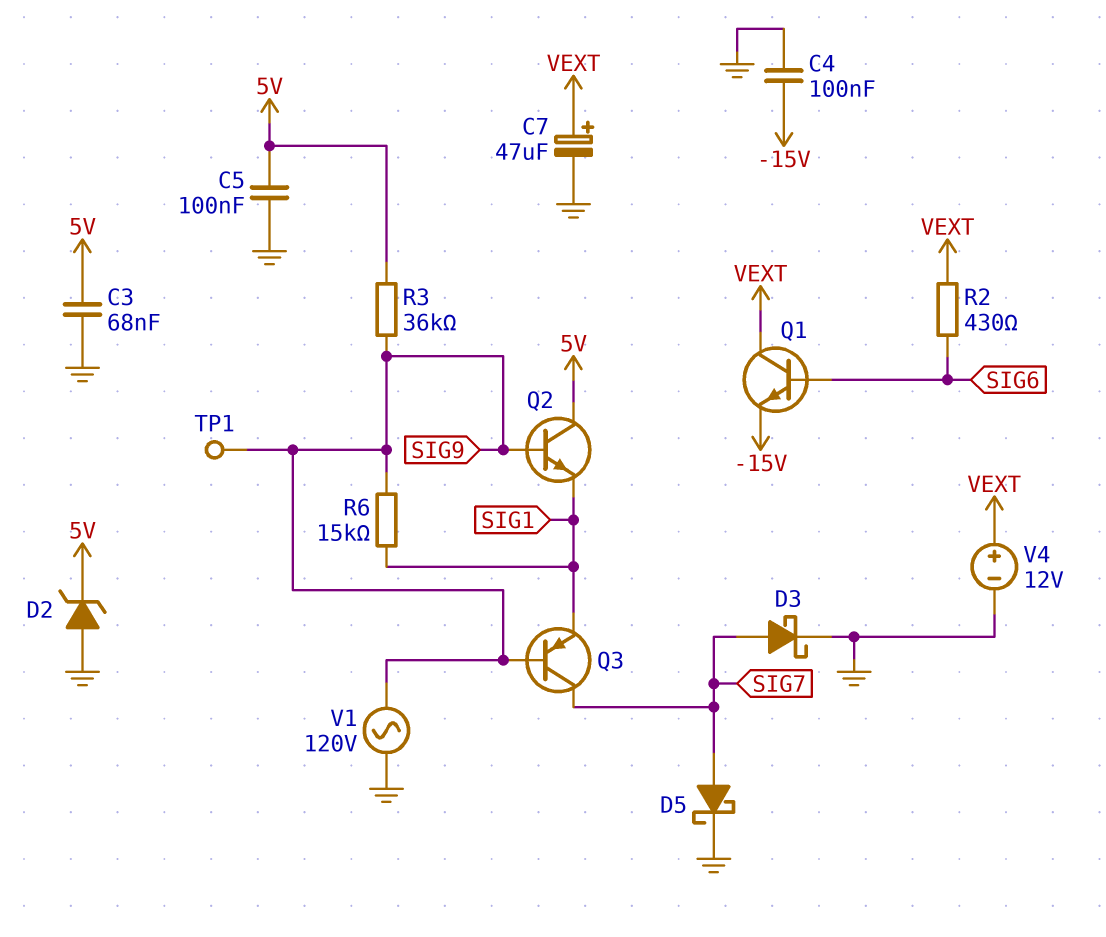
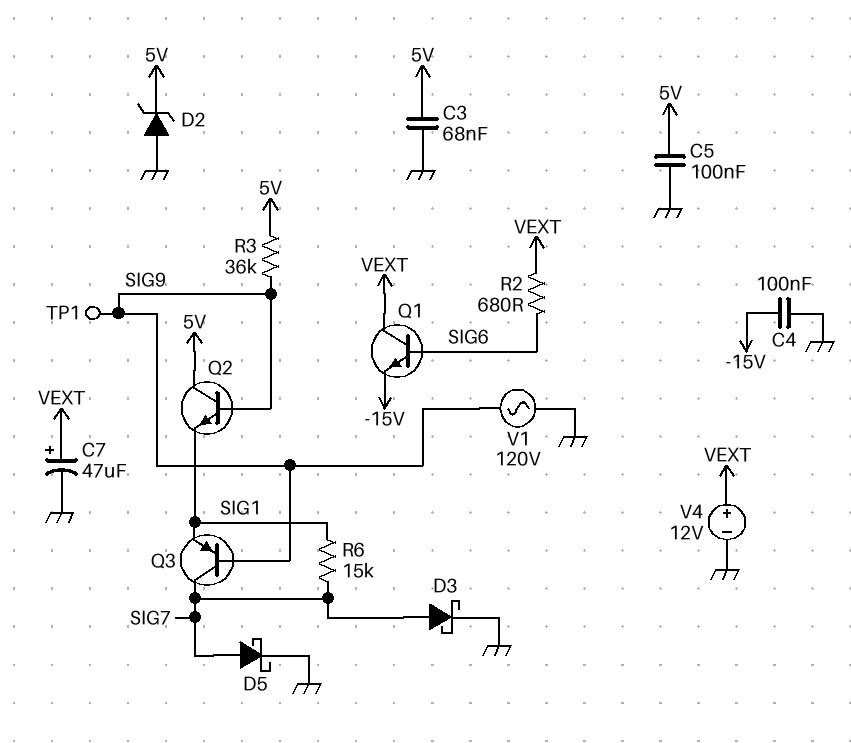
R2: 430 (SIG6, VEXT) -> 680 (SIG6, VEXT)
R6: 15k (SIG1, SIG9) -> 15k (SIG1, SIG7)

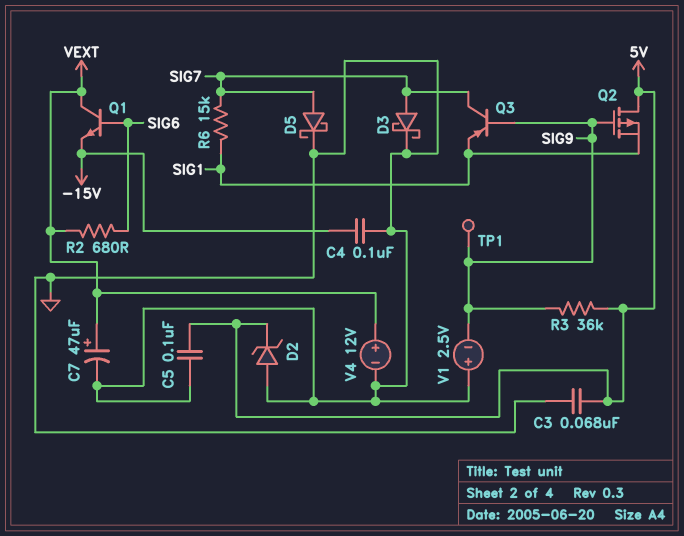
Q2: NPN (B SIG9, C 5V, E SIG1) -> PMOS (G SIG9, D 5V, S SIG1)
V1: AC 120V (GND, SIG9) -> 2.5V (plus GND, minus SIG9)

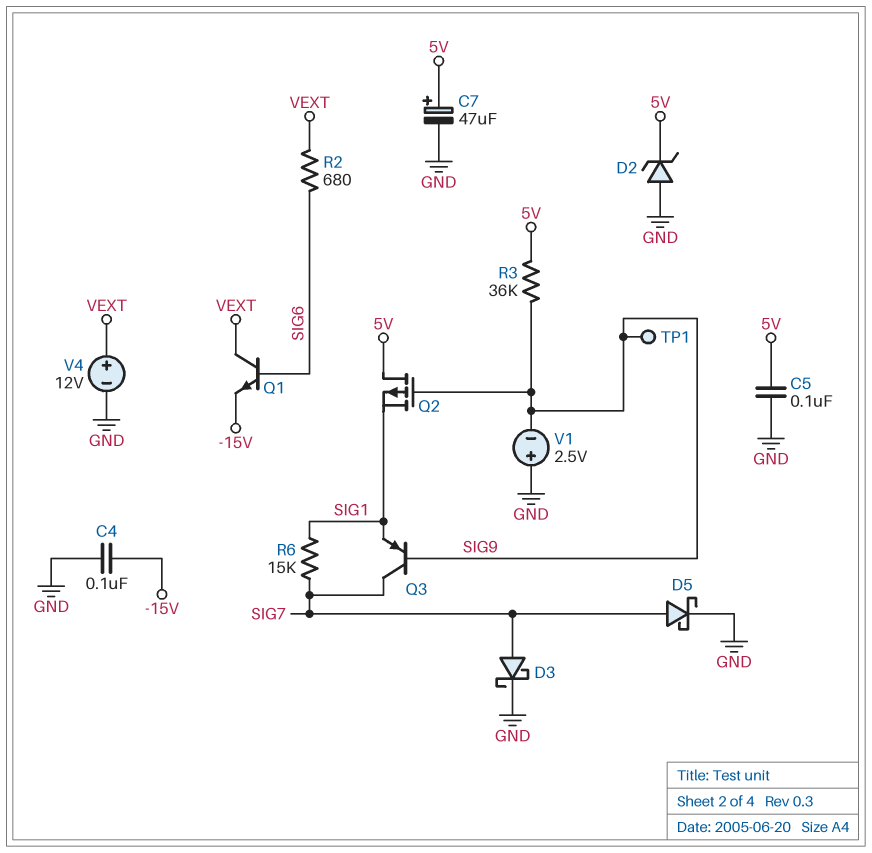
C3: 68nF (5V, GND) -> none
C7: 47uF (plus VEXT, minus GND) -> 47uF (plus 5V, minus GND)

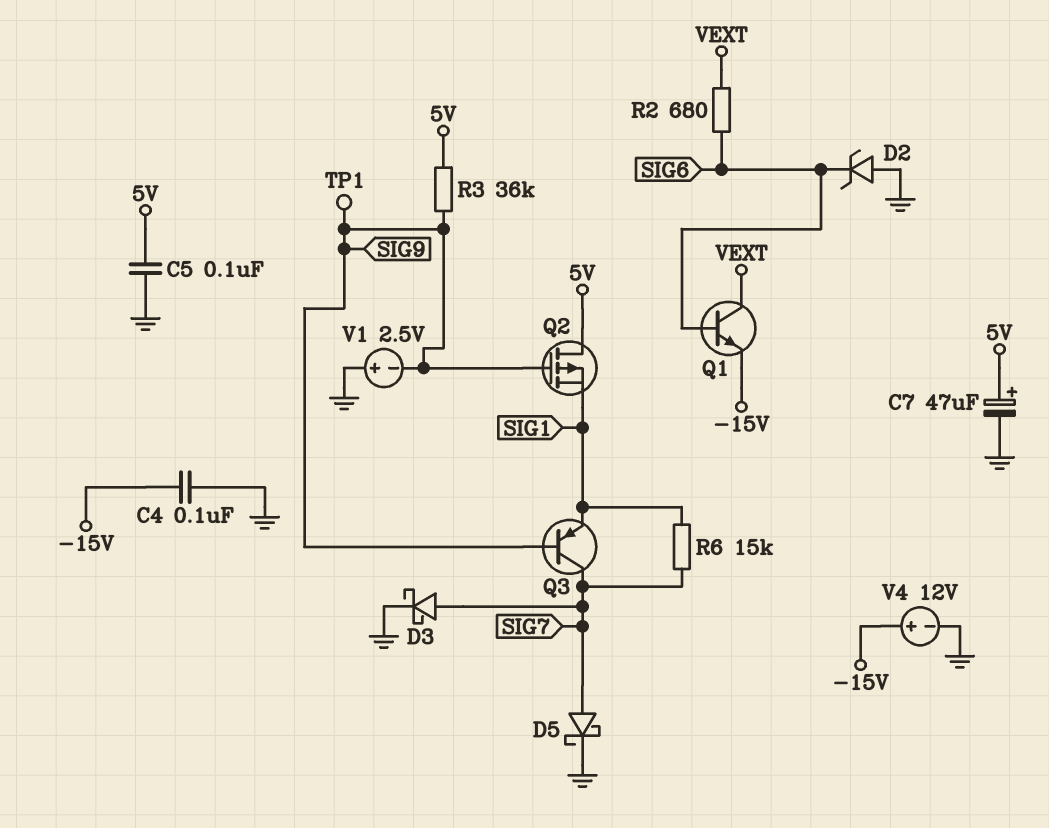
D2: zener (A GND, K 5V) -> zener (A GND, K SIG6)
V4: 12V (plus VEXT, minus GND) -> 12V (plus -15V, minus GND)

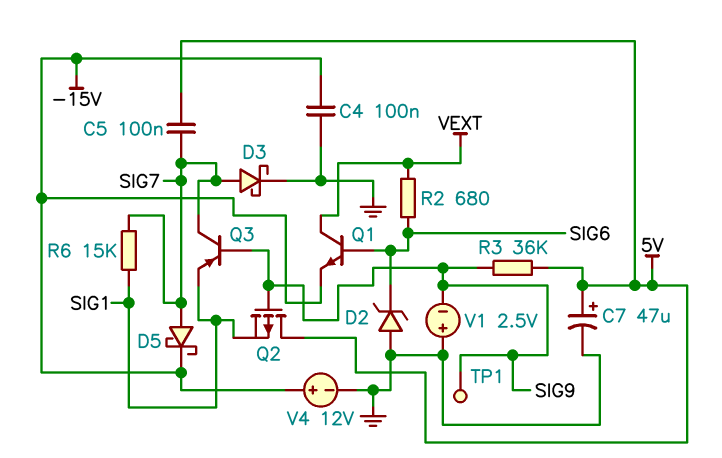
C5: 100nF (5V, GND) -> 100nF (5V, SIG7)
D5: schottky (A SIG7, K GND) -> schottky (A SIG7, K -15V)

